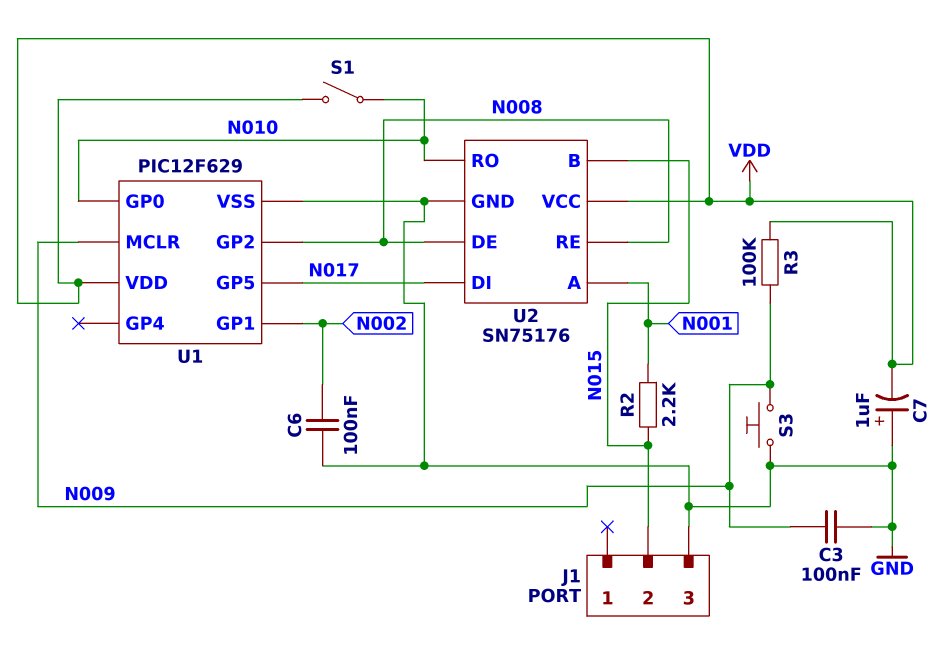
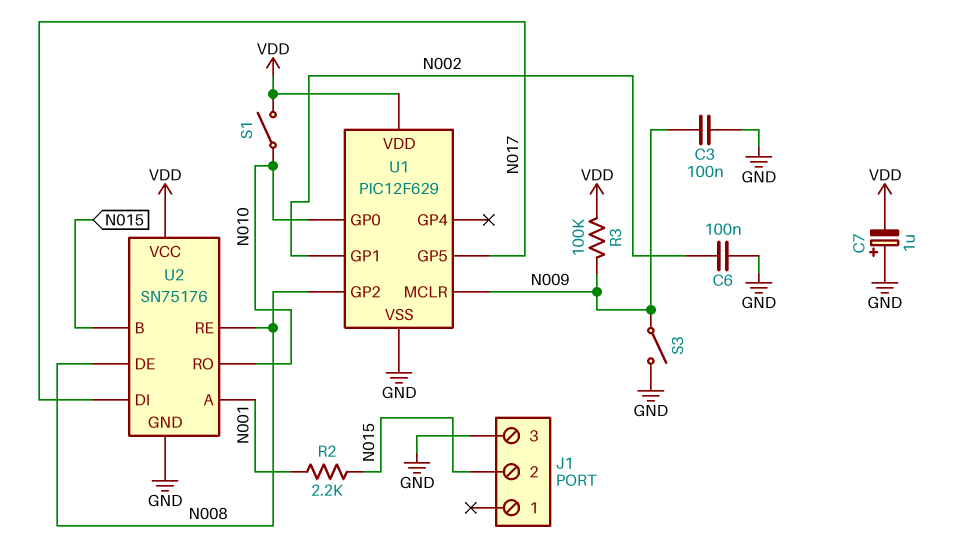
S3: button (GND, N009) -> switch (GND, N009)

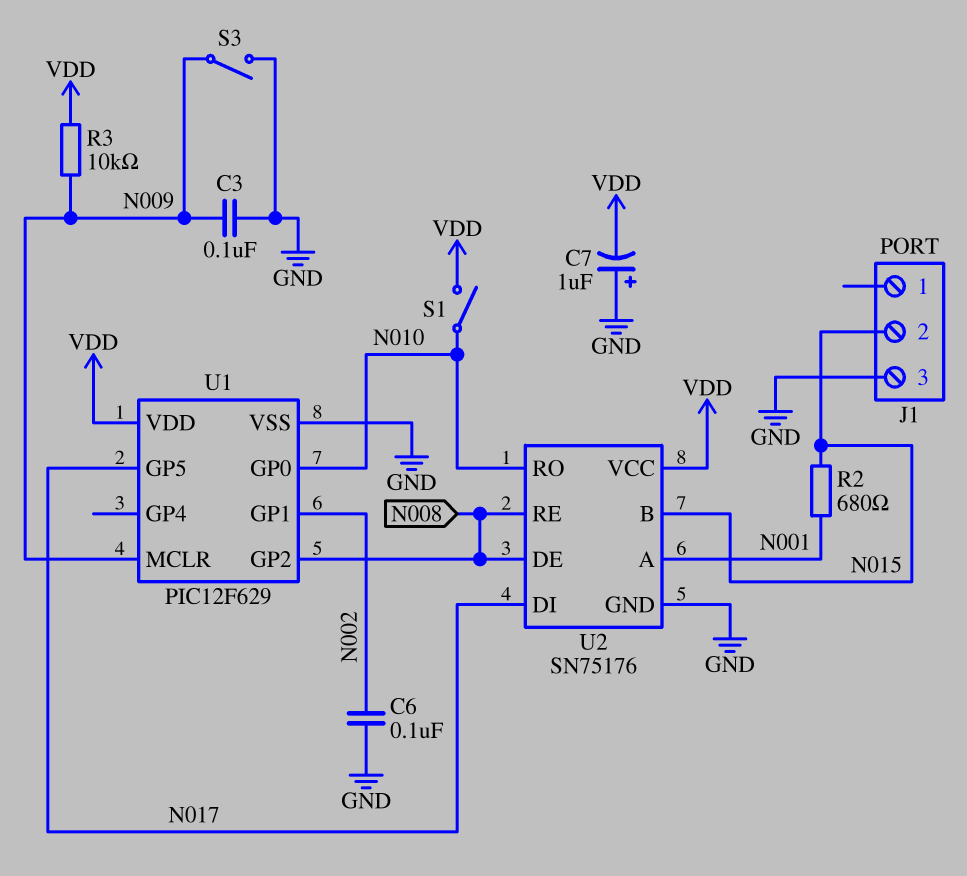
R2: 2.2k (N001, N015) -> 680 (N001, N015)
R3: 100k (N009, VDD) -> 10k (N009, VDD)

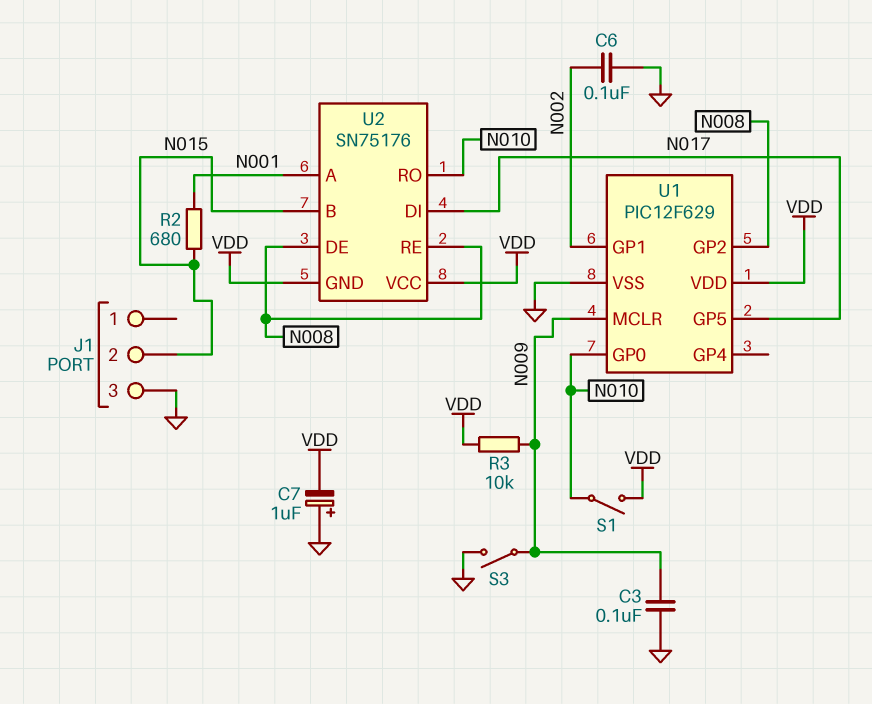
U2 pin GND: GND -> VDD

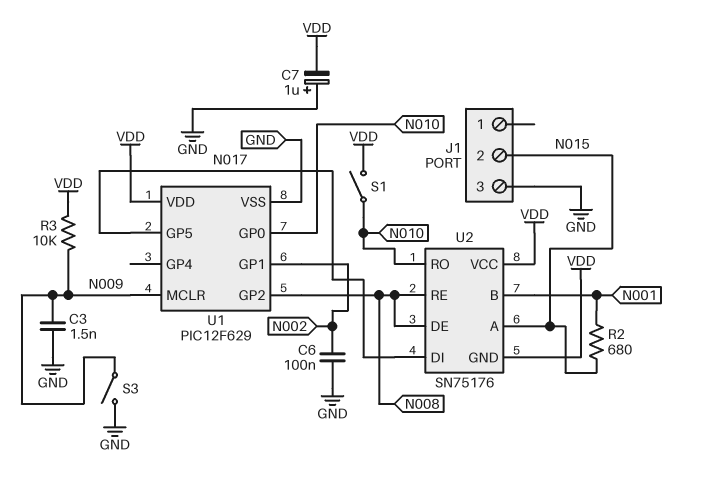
C3: 100nF (GND, N009) -> 1.5nF (GND, N009)
U2 pin A: N001 -> N015
U2 pin B: N015 -> N001

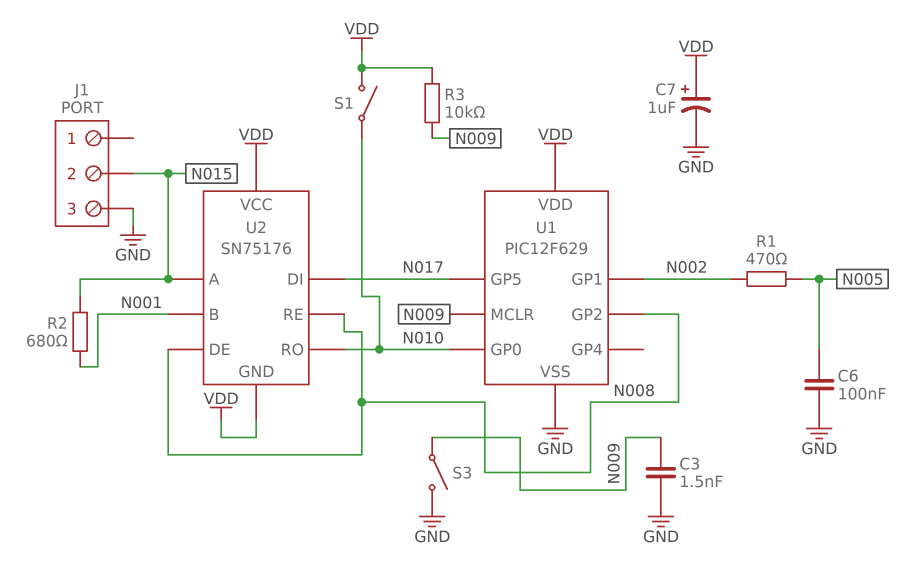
C6: 100nF (GND, N002) -> 100nF (GND, N005)
C7: 1uF (plus GND, minus VDD) -> 1uF (plus VDD, minus GND)
R1: none -> 470 (N002, N005)

